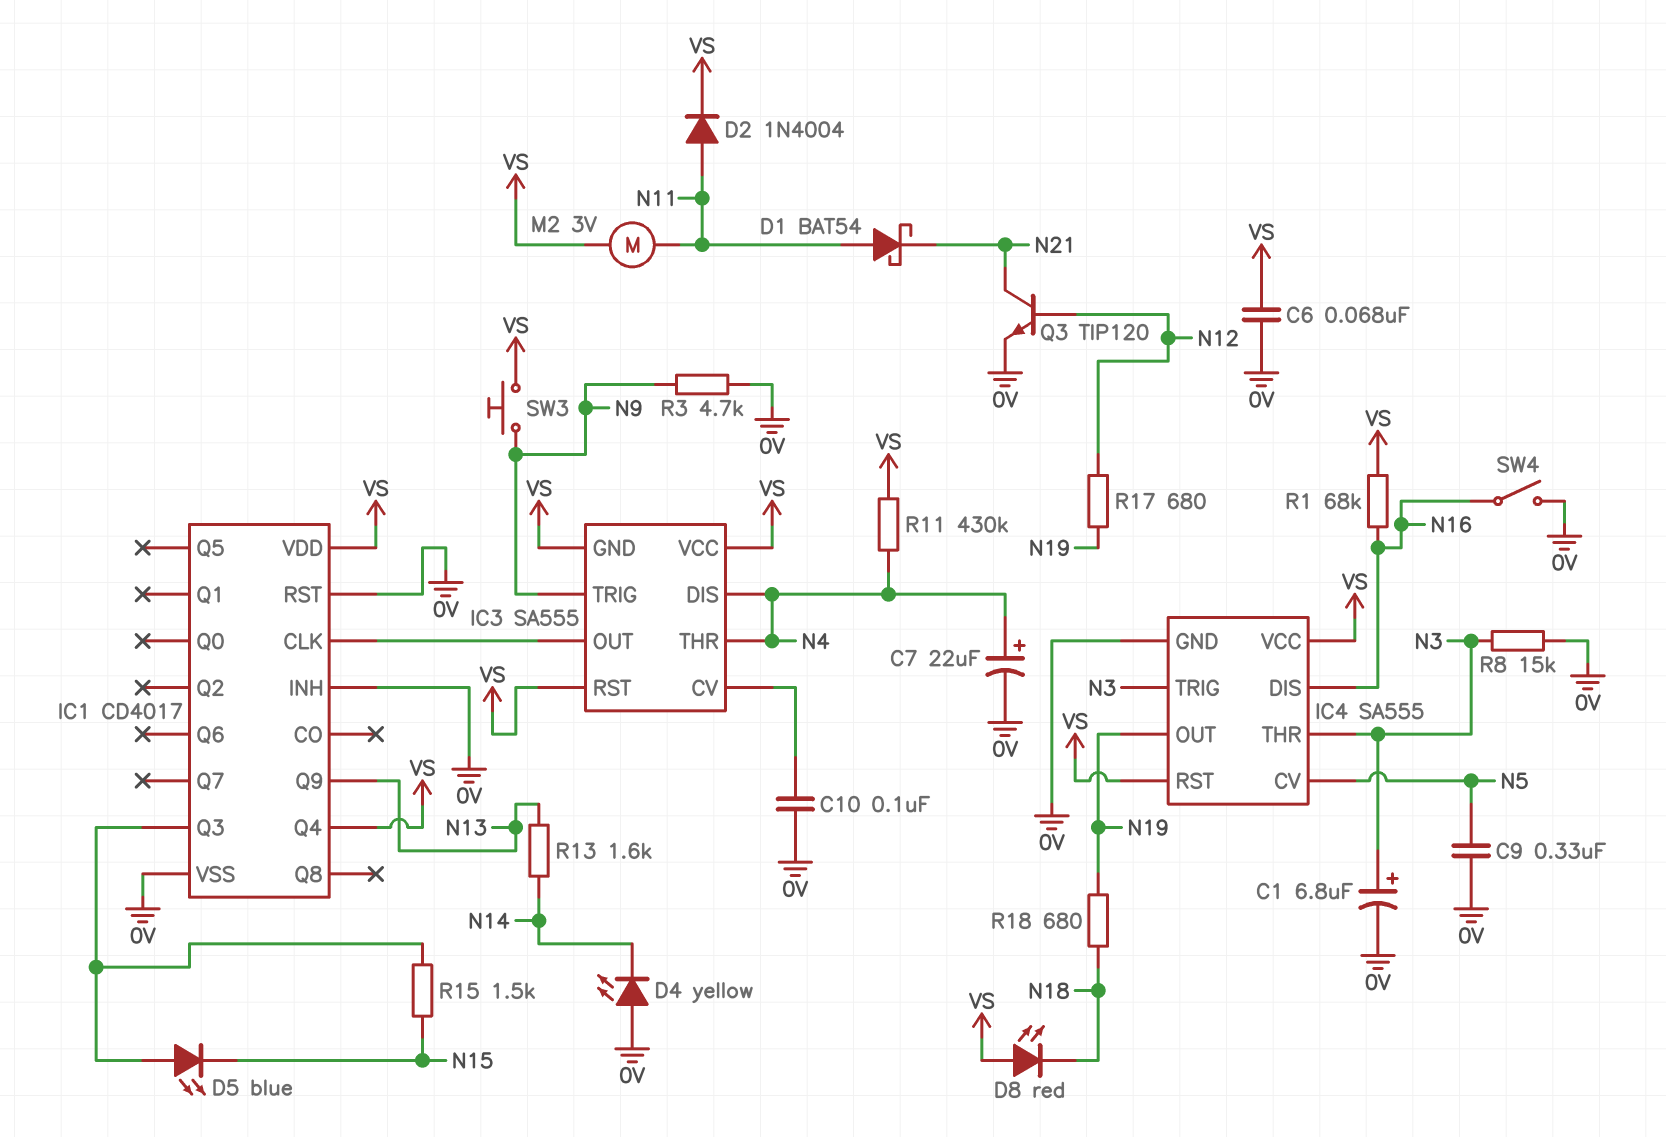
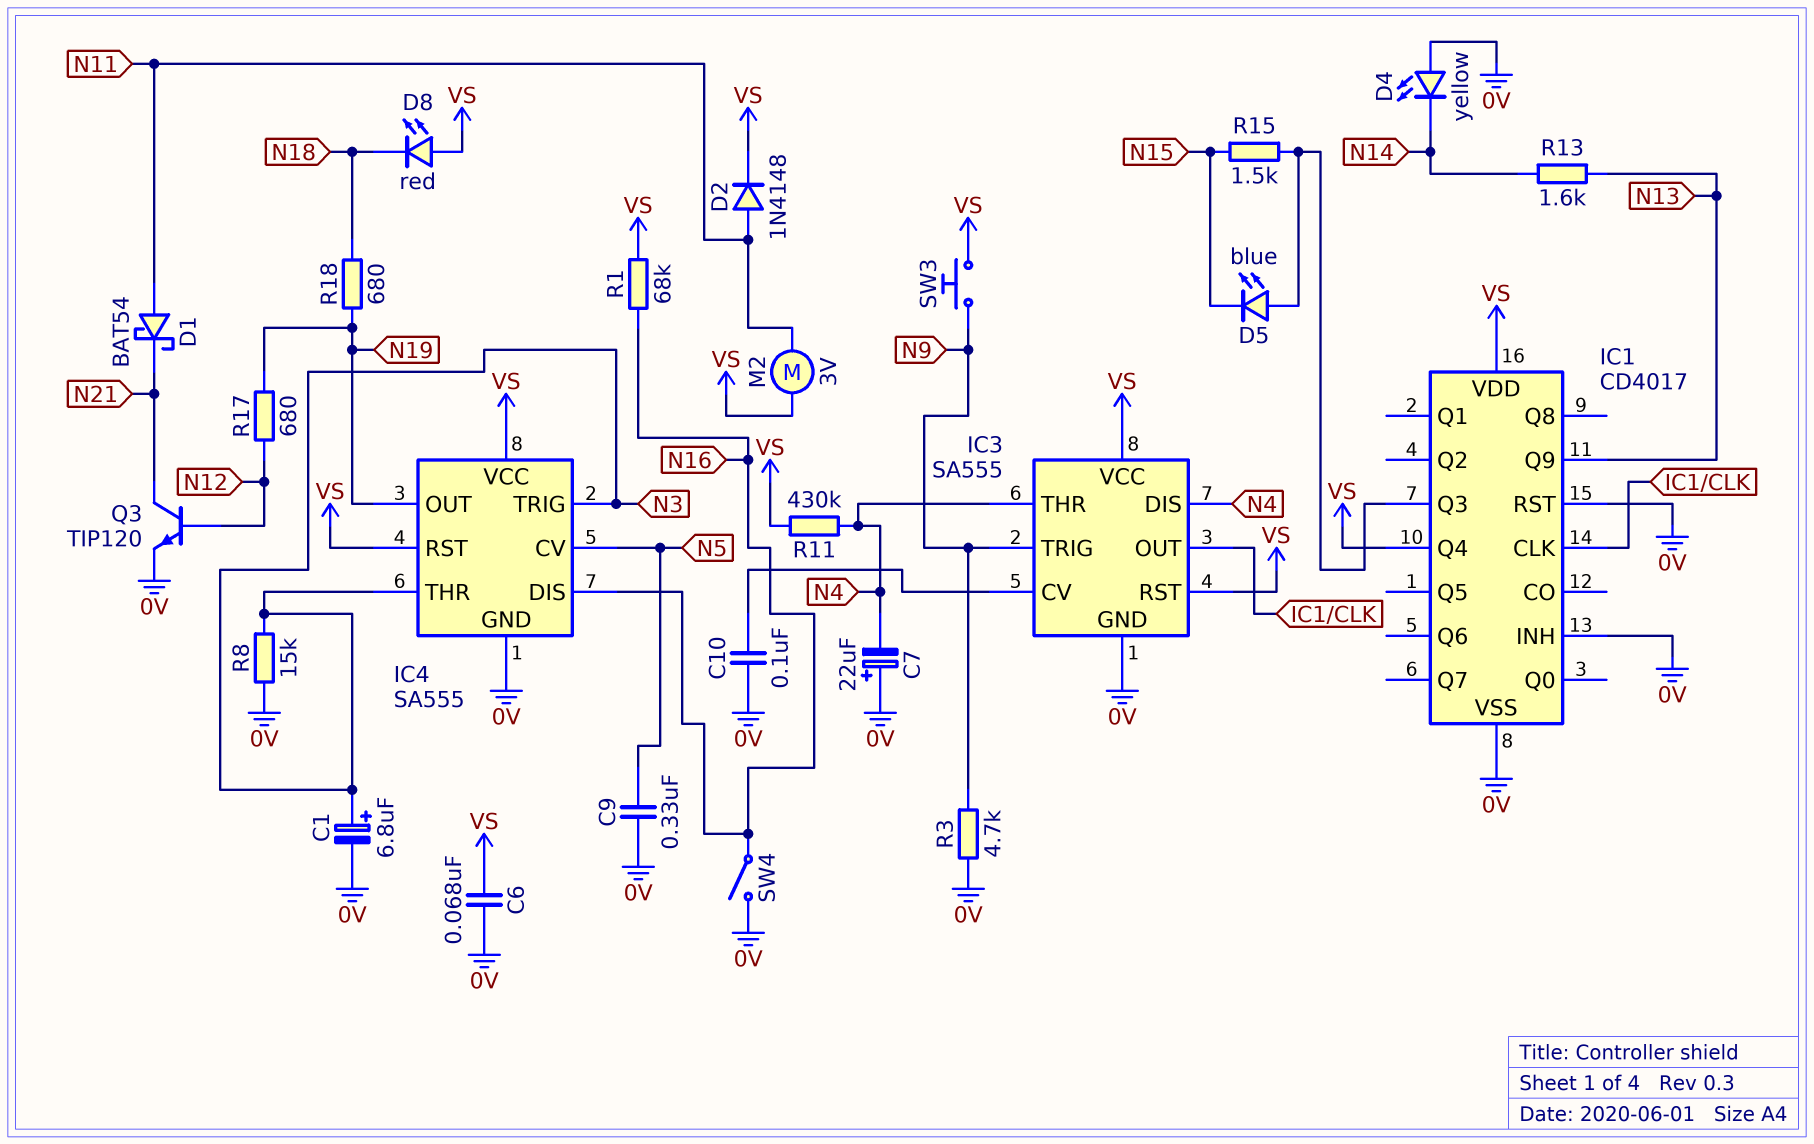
C7: 22uF (plus N4, minus 0V) -> 22uF (plus 0V, minus N4)
D2: diode 1N4004 (A N11, K VS) -> diode 1N4148 (A N11, K VS)
IC3 pin GND: VS -> 0V

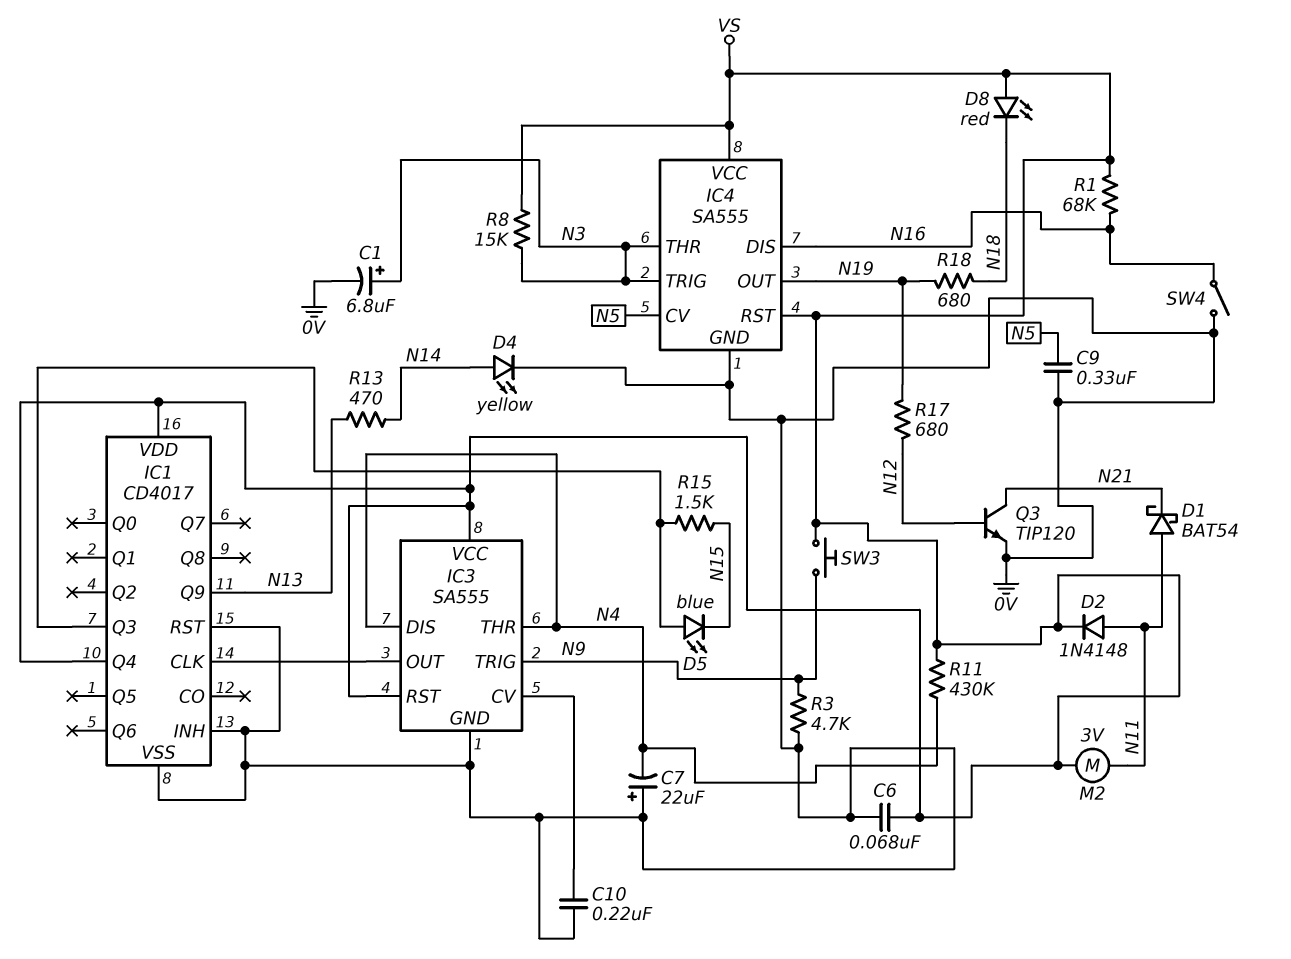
C10: 100nF (0V, IC3/CV) -> 220nF (0V, IC3/CV)
D4: LED yellow (A 0V, K N14) -> LED yellow (A N14, K 0V)
R8: 15k (0V, N3) -> 15k (N3, VS)
R13: 1.6k (N13, N14) -> 470 (N13, N14)

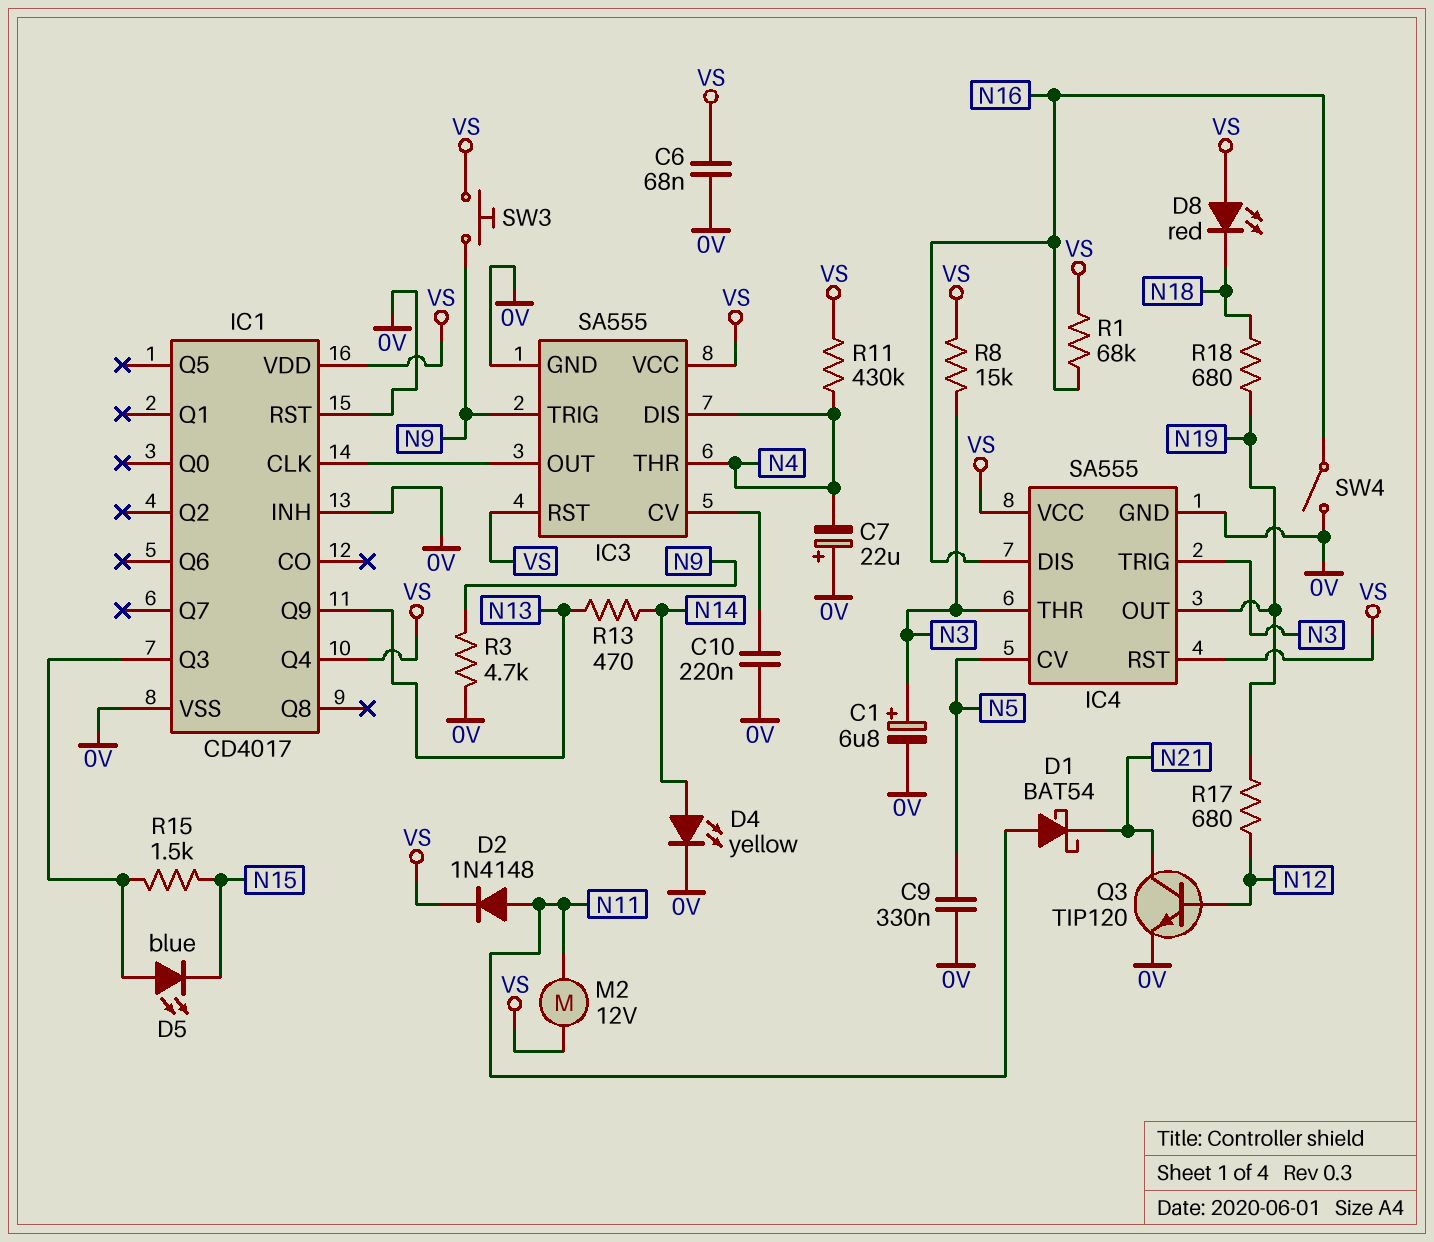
M2: motor 3V (N11, VS) -> motor 12V (N11, VS)

